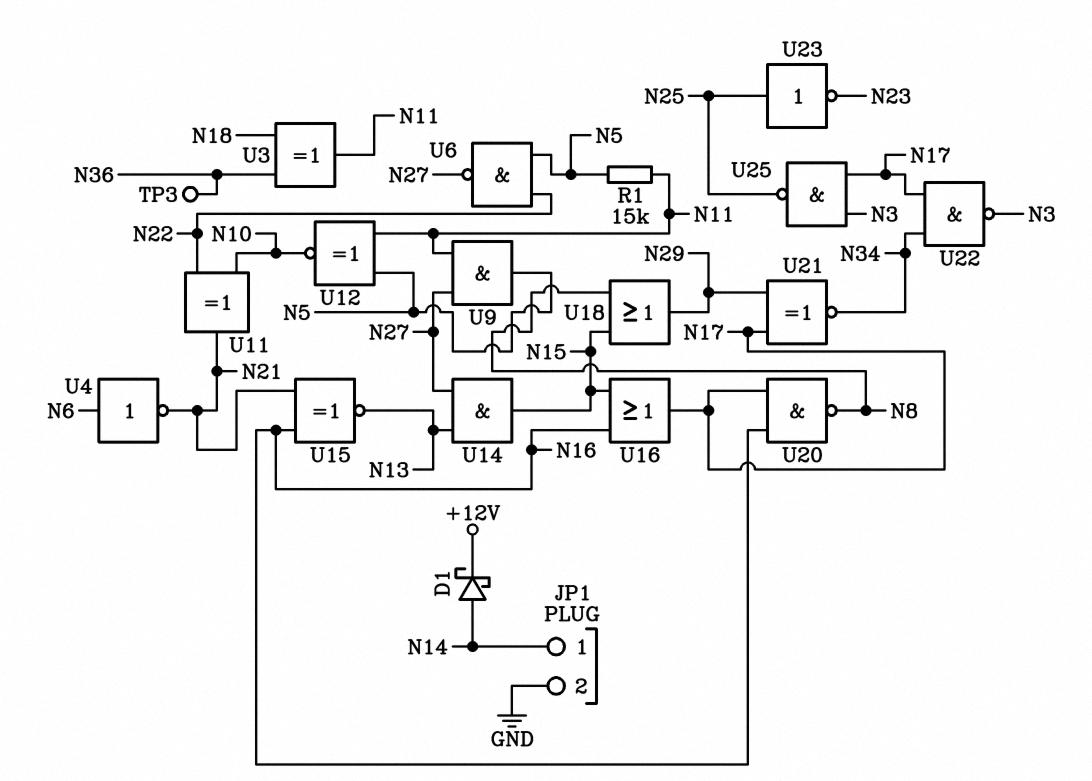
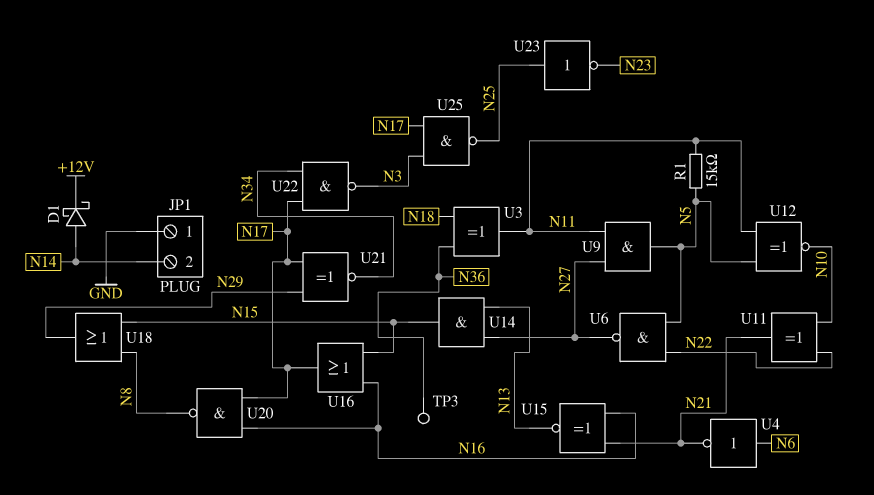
JP1 pin 1: N14 -> GND
JP1 pin 2: GND -> N14

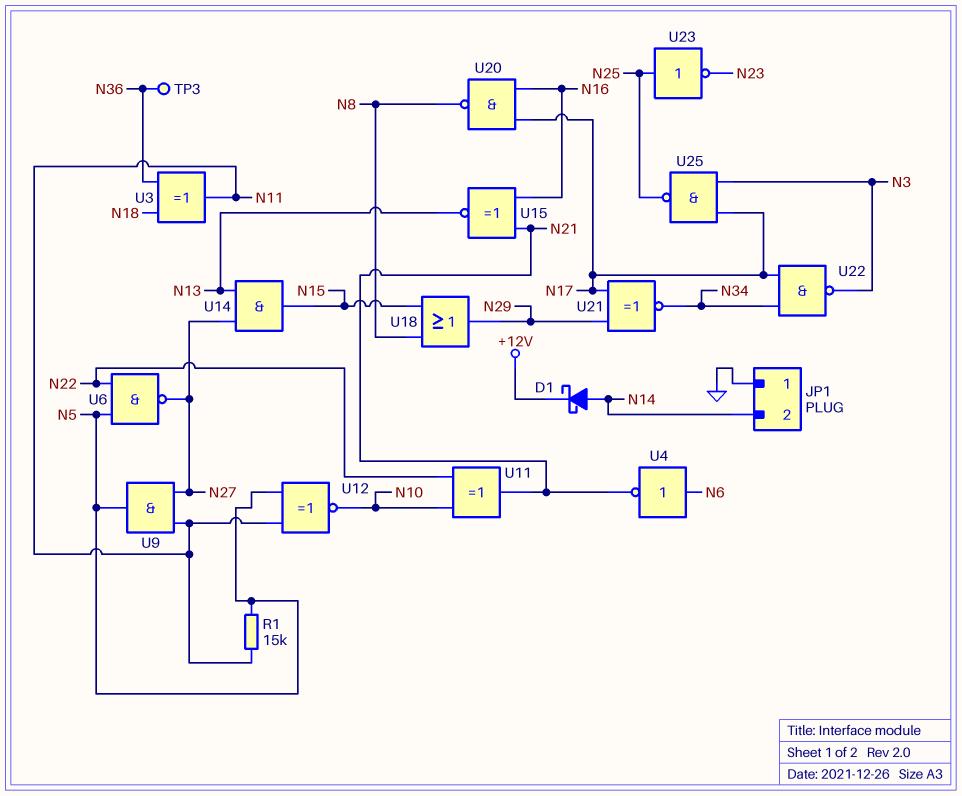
U16: OR (in N15, in N16, out N17) -> none

